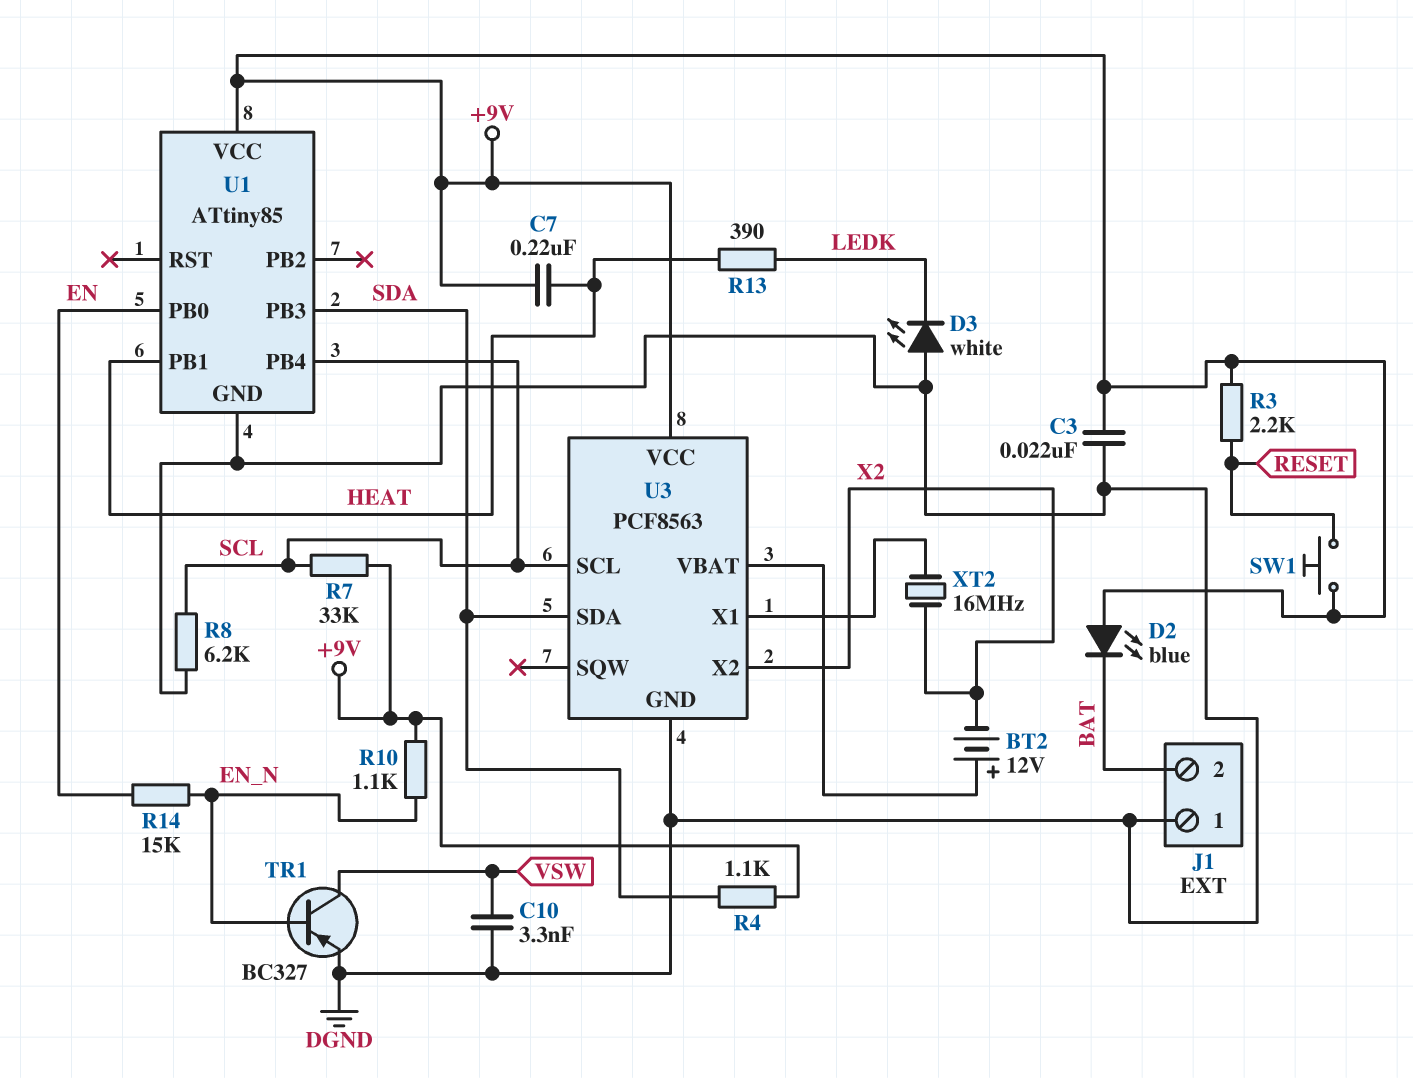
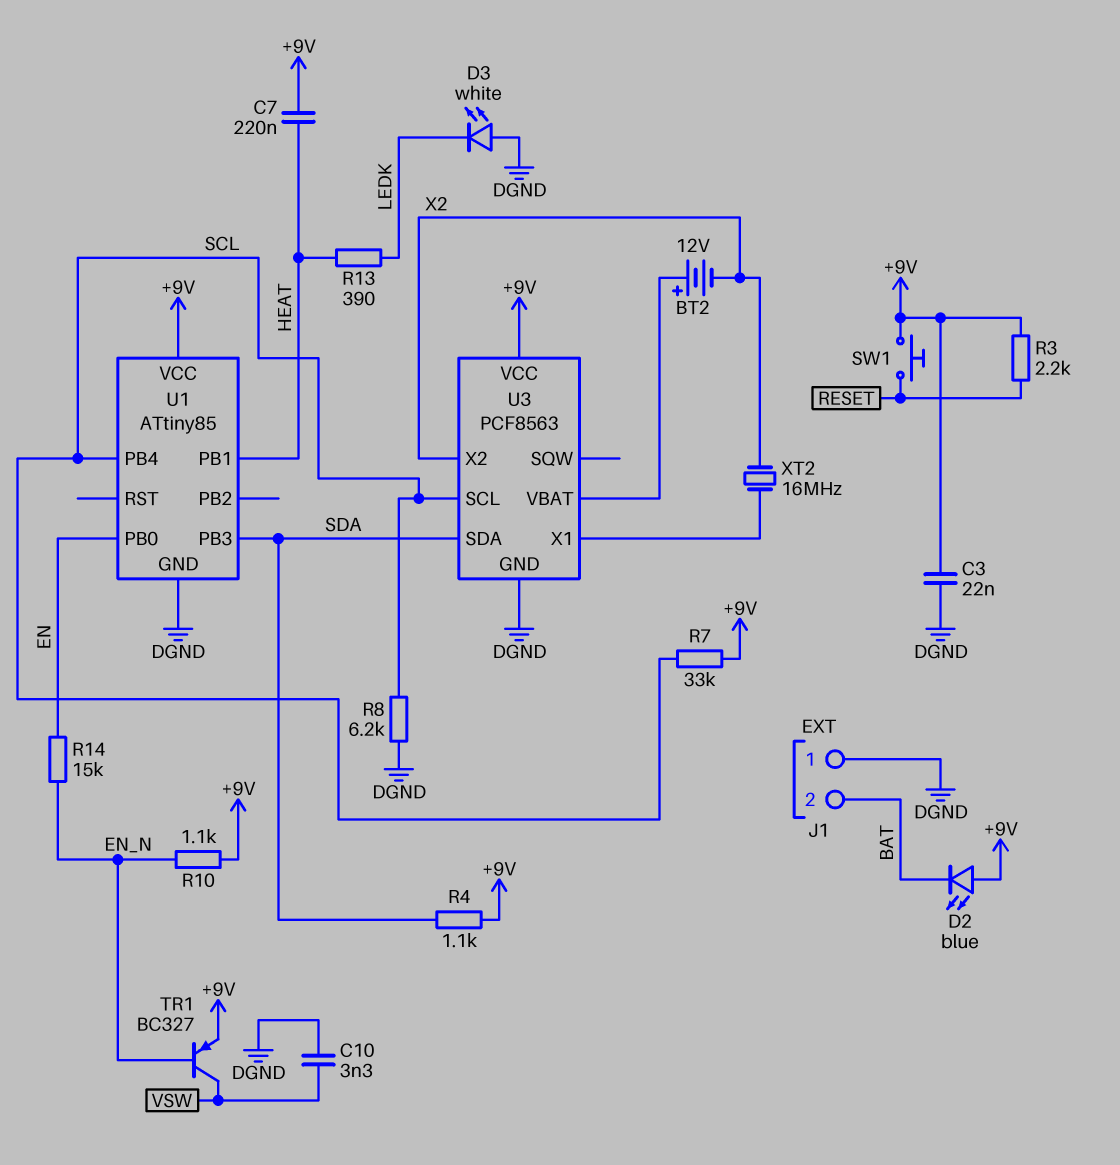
TR1: PNP BC327 (B EN_N, C VSW, E DGND) -> PNP BC327 (B EN_N, C VSW, E +9V)

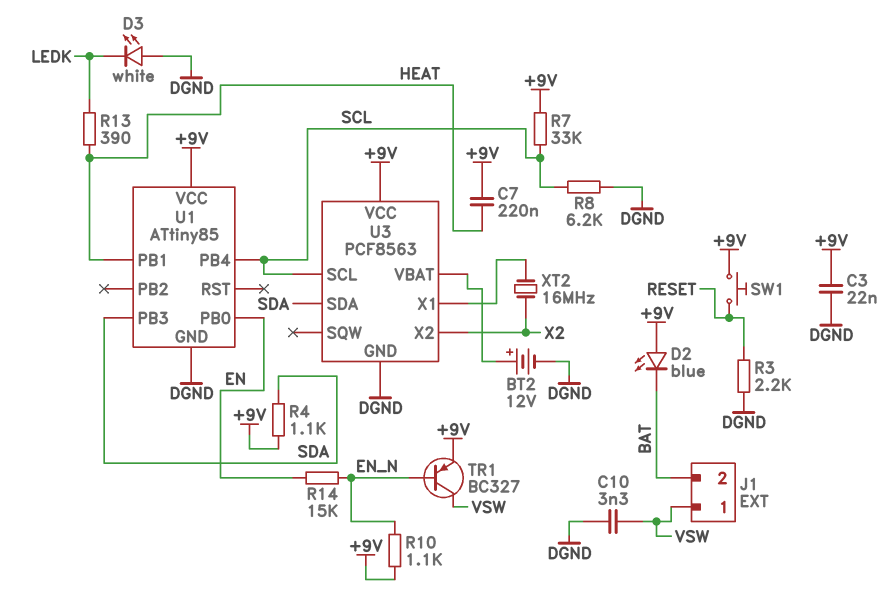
BT2: 12V (plus U3/VBAT, minus X2) -> 12V (plus U3/VBAT, minus DGND)
J1 pin 1: DGND -> VSW
R3: 2.2k (+9V, RESET) -> 2.2k (DGND, RESET)

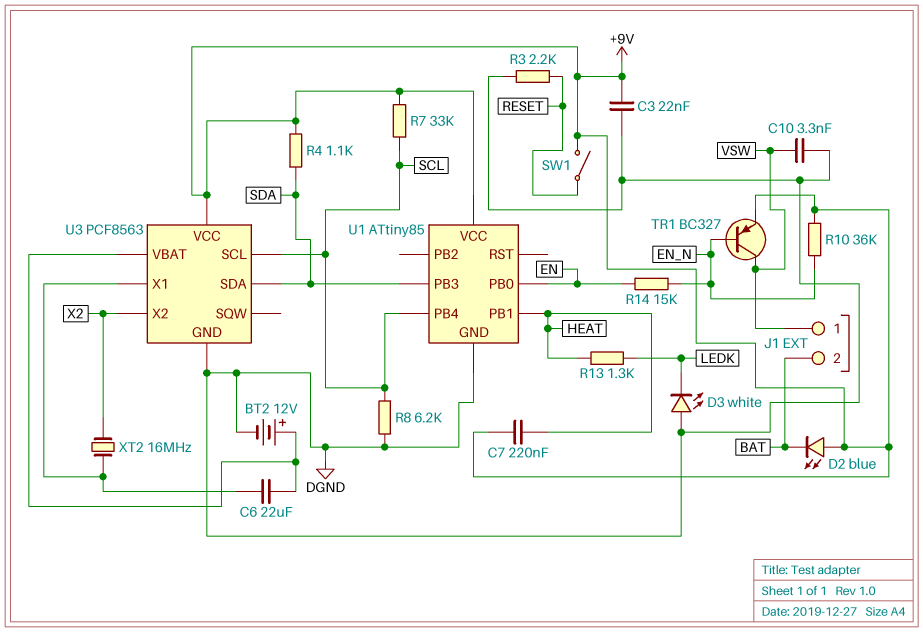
C6: none -> 22uF (U3/VBAT, U3/X1)
R10: 1.1k (+9V, EN_N) -> 36k (+9V, EN_N)
R13: 390 (HEAT, LEDK) -> 1.3k (HEAT, LEDK)
SW1: button (+9V, RESET) -> switch (+9V, RESET)

